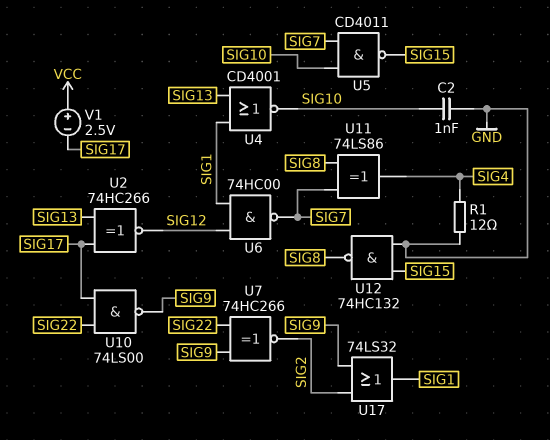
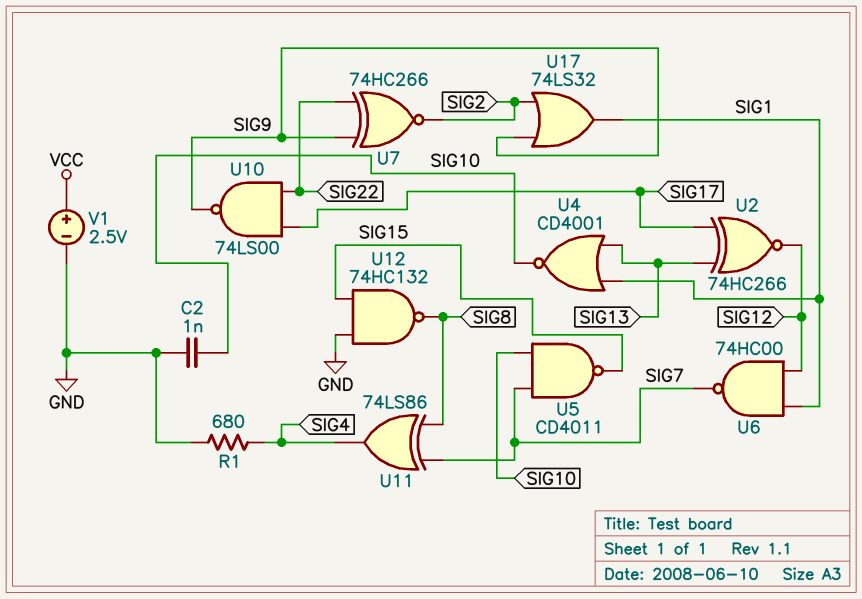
R1: 12 (GND, SIG4) -> 680 (GND, SIG4)
V1: 2.5V (plus VCC, minus SIG17) -> 2.5V (plus VCC, minus GND)

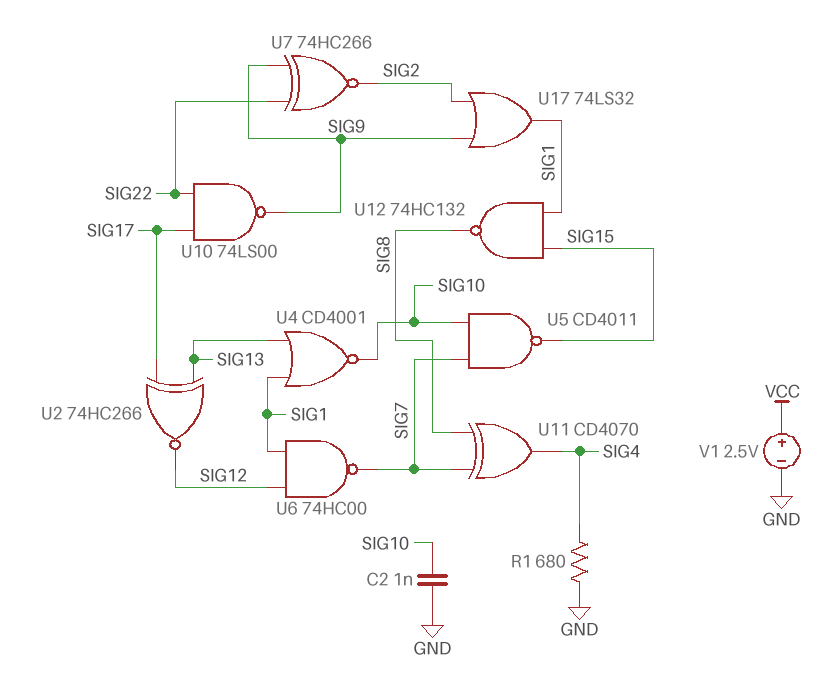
U11: XOR 74LS86 (in SIG7, in SIG8, out SIG4) -> XOR CD4070 (in SIG7, in SIG8, out SIG4)
U12: NAND 74HC132 (in GND, in SIG15, out SIG8) -> NAND 74HC132 (in SIG1, in SIG15, out SIG8)

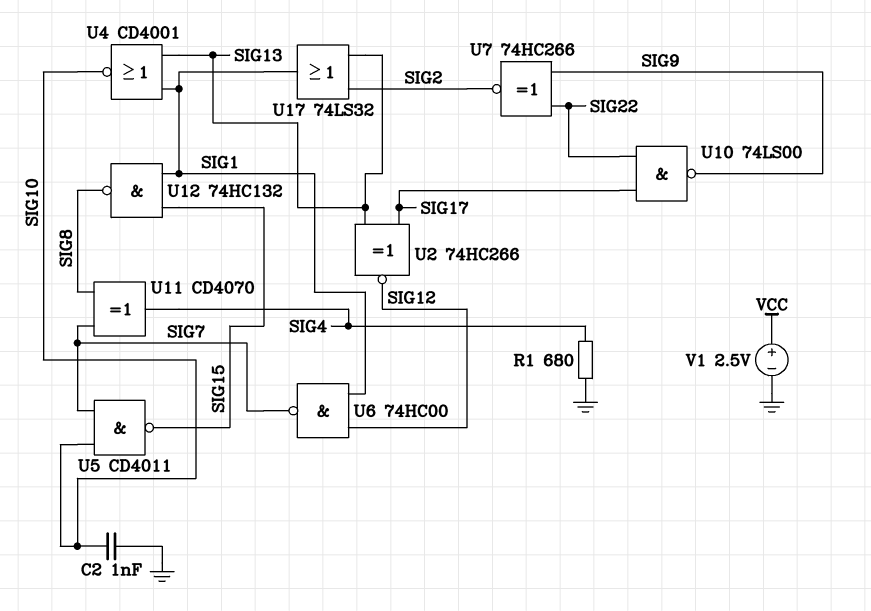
U17: OR 74LS32 (in SIG2, in SIG9, out SIG1) -> OR 74LS32 (in SIG2, in SIG13, out SIG1)

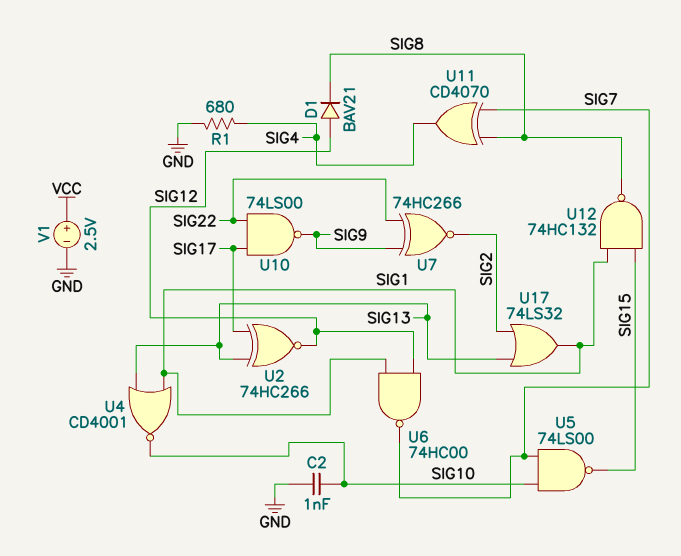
D1: none -> diode BAV21 (A SIG12, K SIG8)
U5: NAND CD4011 (in SIG7, in SIG10, out SIG15) -> NAND 74LS00 (in SIG7, in SIG10, out SIG15)

